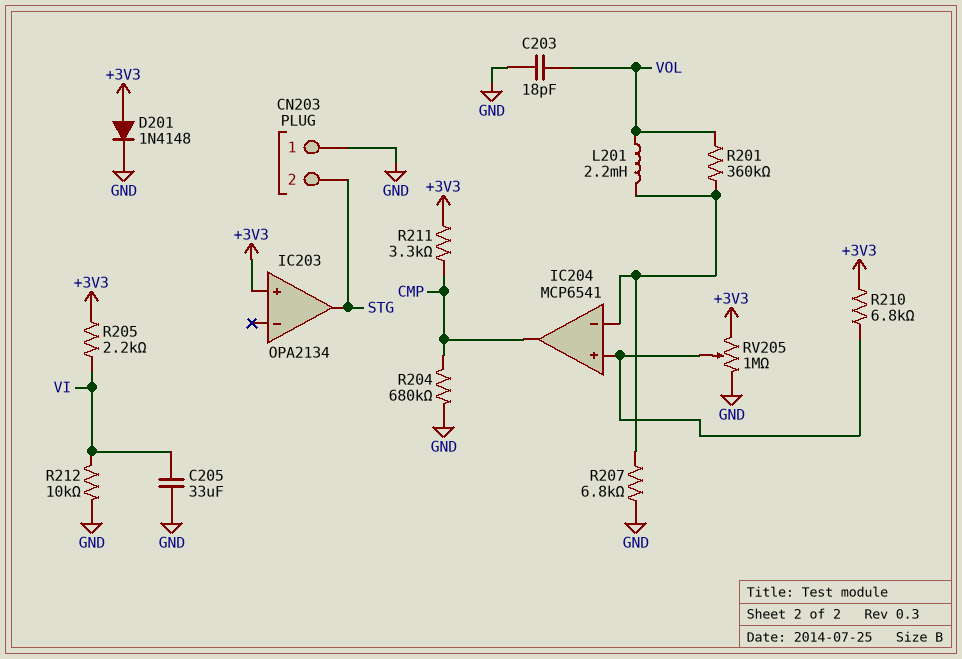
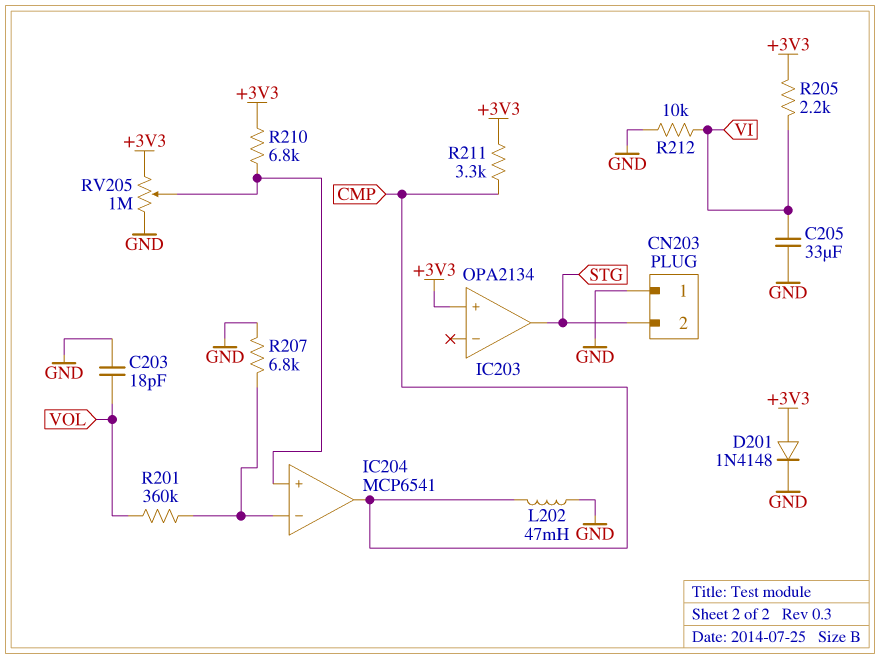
L201: 2.2mH (IC204/in-, VOL) -> none
L202: none -> 47mH (CMP, GND)
R204: 680k (CMP, GND) -> none

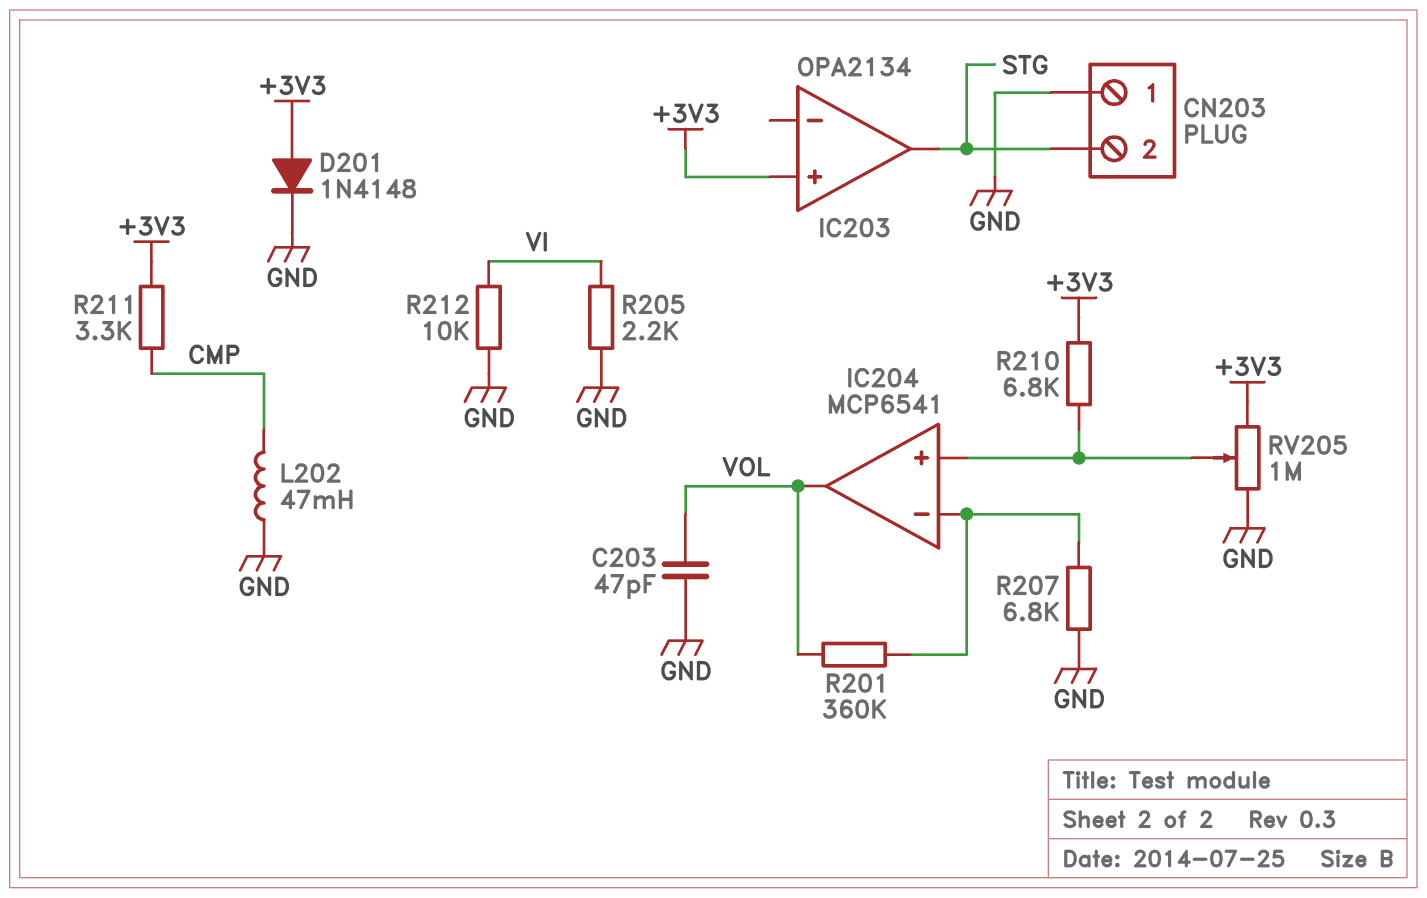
C203: 18pF (GND, VOL) -> 47pF (GND, VOL)
C205: 33uF (GND, VI) -> none
IC204 pin out: CMP -> VOL
R205: 2.2k (+3V3, VI) -> 2.2k (GND, VI)

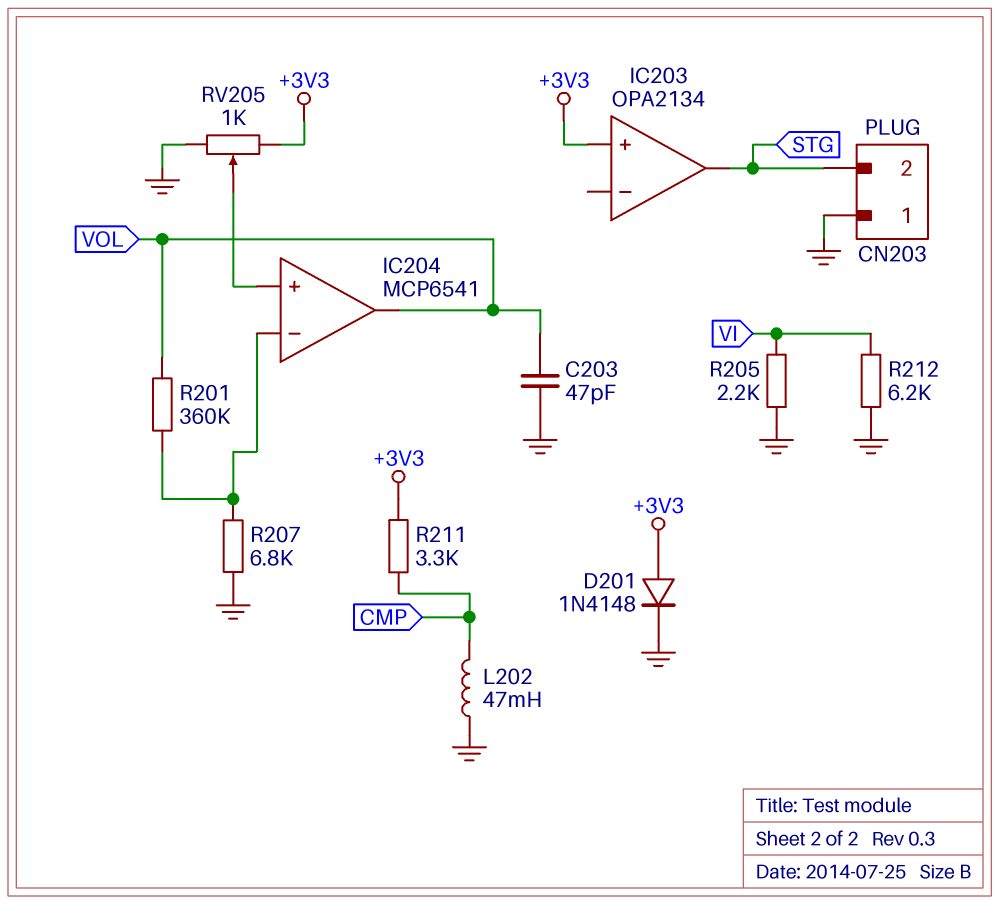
R210: 6.8k (+3V3, IC204/in+) -> none
R212: 10k (GND, VI) -> 6.2k (GND, VI)
RV205: 1M (+3V3, GND, wiper IC204/in+) -> 1k (+3V3, GND, wiper IC204/in+)

